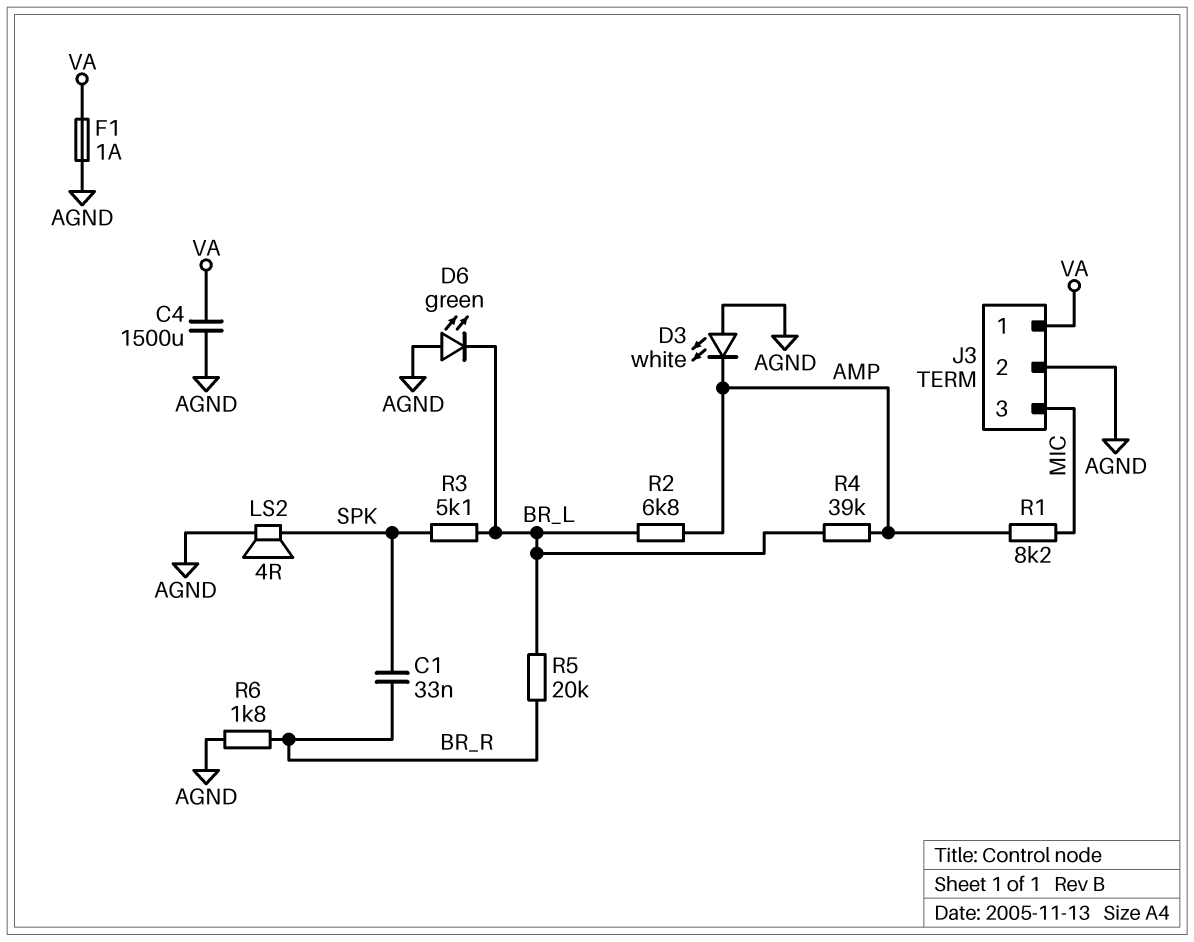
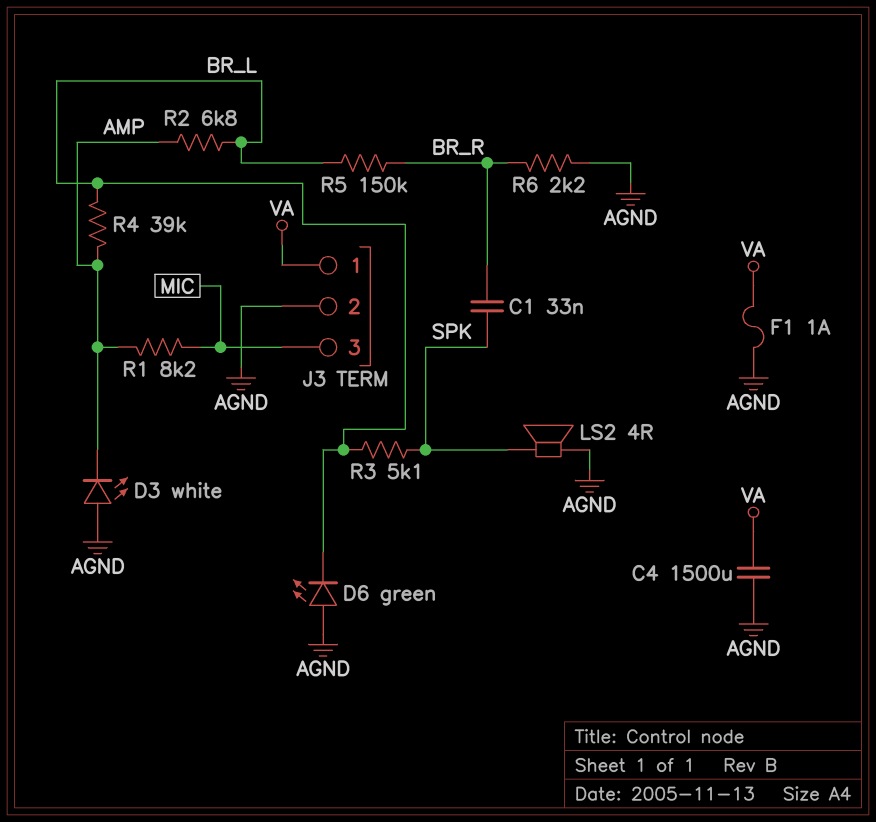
R5: 20k (BR_L, BR_R) -> 150k (BR_L, BR_R)
R6: 1.8k (AGND, BR_R) -> 2.2k (AGND, BR_R)

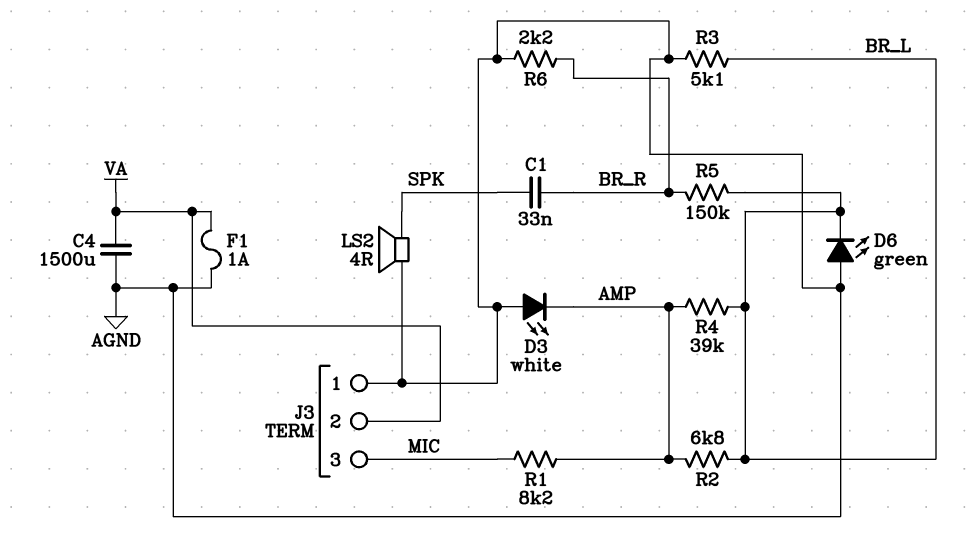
J3 pin 1: VA -> AGND
J3 pin 2: AGND -> VA
R3: 5.1k (BR_L, SPK) -> 5.1k (AGND, BR_L)

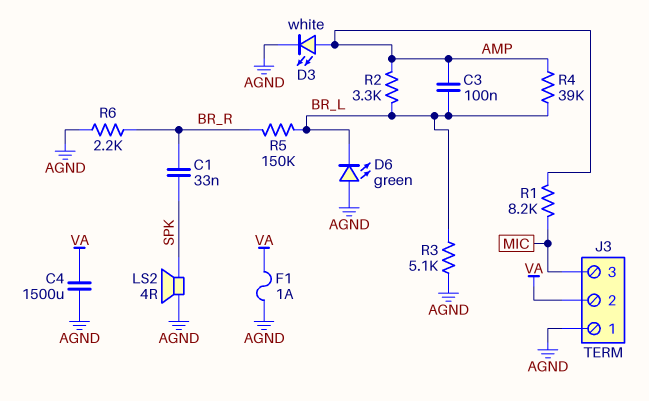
C3: none -> 100nF (AMP, BR_L)
D3: LED white (A AGND, K AMP) -> LED white (A AMP, K AGND)
R2: 6.8k (AMP, BR_L) -> 3.3k (AMP, BR_L)

